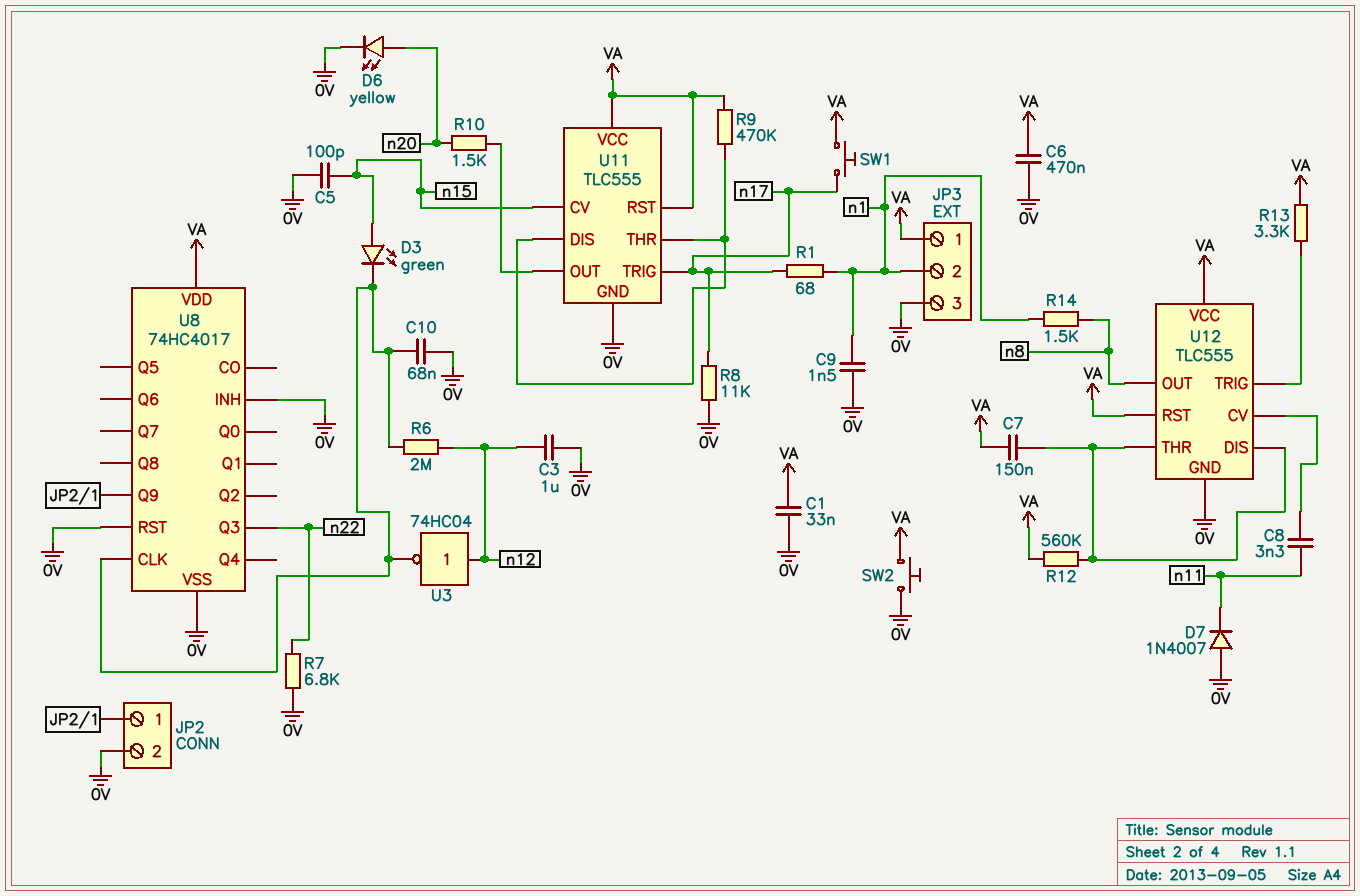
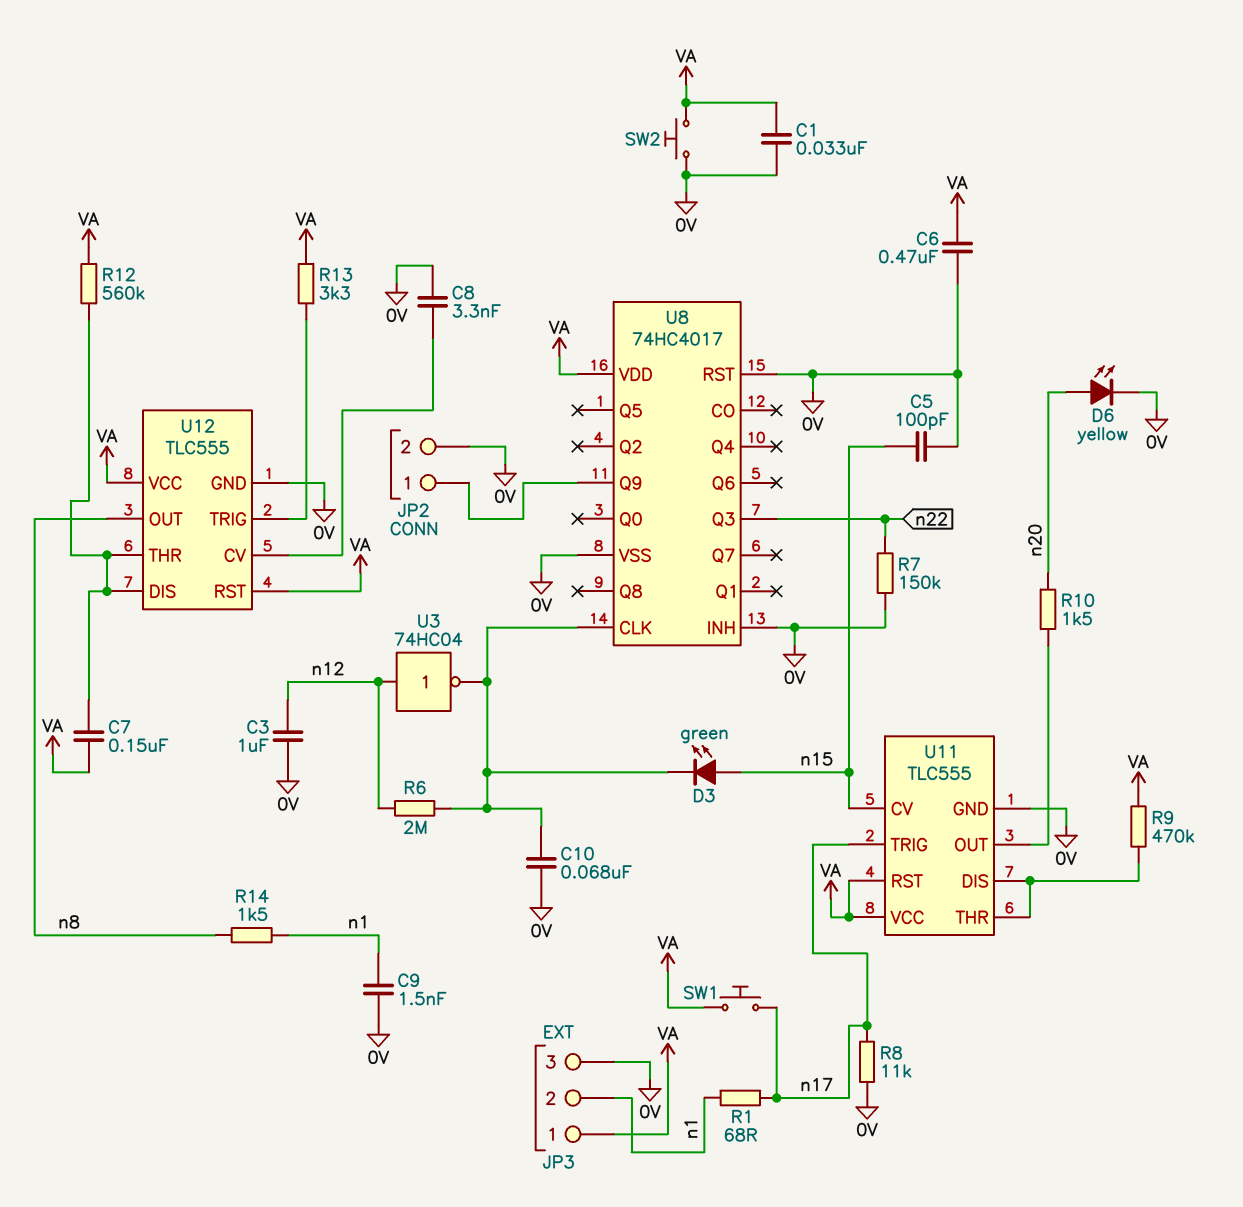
C8: 3.3nF (U12/CV, n11) -> 3.3nF (0V, U12/CV)
D7: diode 1N4007 (A 0V, K n11) -> none
R7: 6.8k (0V, n22) -> 150k (0V, n22)

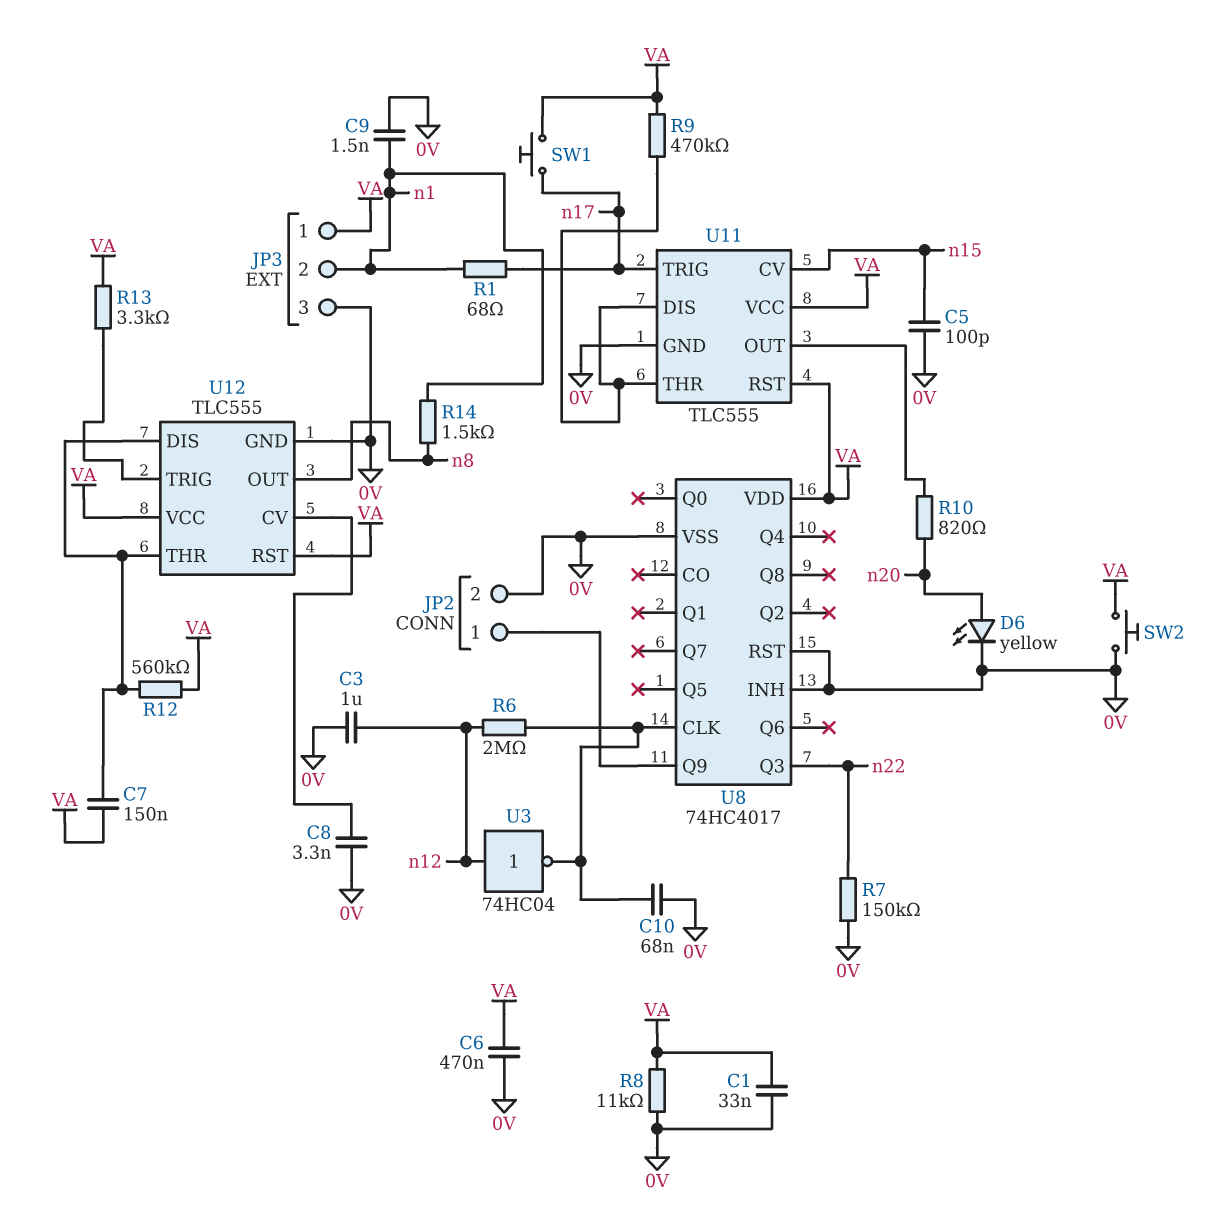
D3: LED green (A n15, K U8/CLK) -> none
R8: 11k (0V, n17) -> 11k (0V, VA)
R10: 1.5k (U11/OUT, n20) -> 820 (U11/OUT, n20)

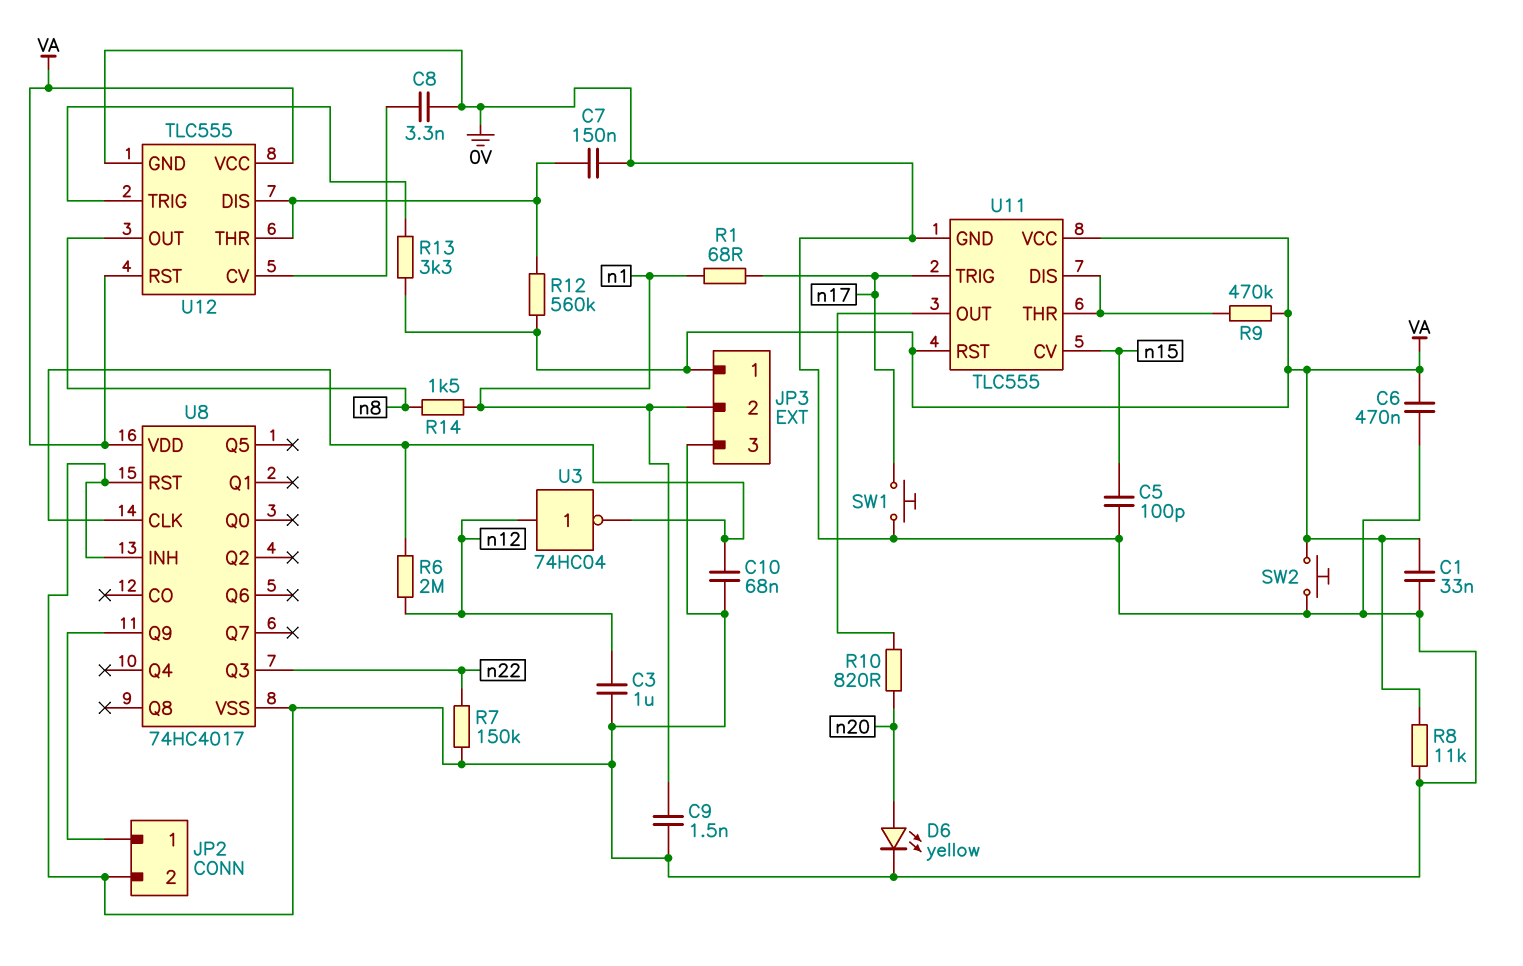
C7: 150nF (U12/DIS, VA) -> 150nF (0V, U12/DIS)
SW1: button (VA, n17) -> button (0V, n17)

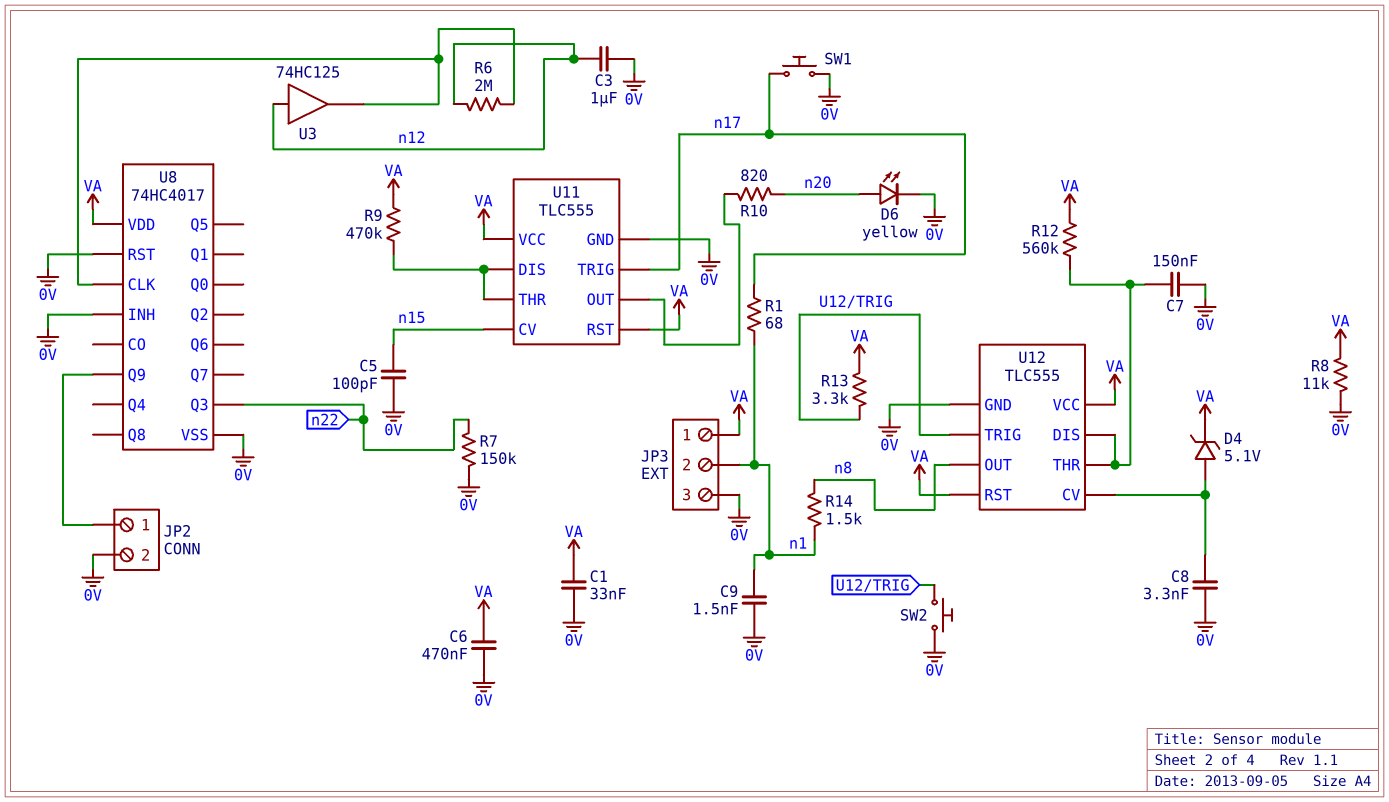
C10: 68nF (0V, U8/CLK) -> none
D4: none -> zener 5.1V (A U12/CV, K VA)
SW2: button (0V, VA) -> button (0V, U12/TRIG)
U3: NOT 74HC04 (in n12, out U8/CLK) -> buffer 74HC125 (in n12, out U8/CLK)

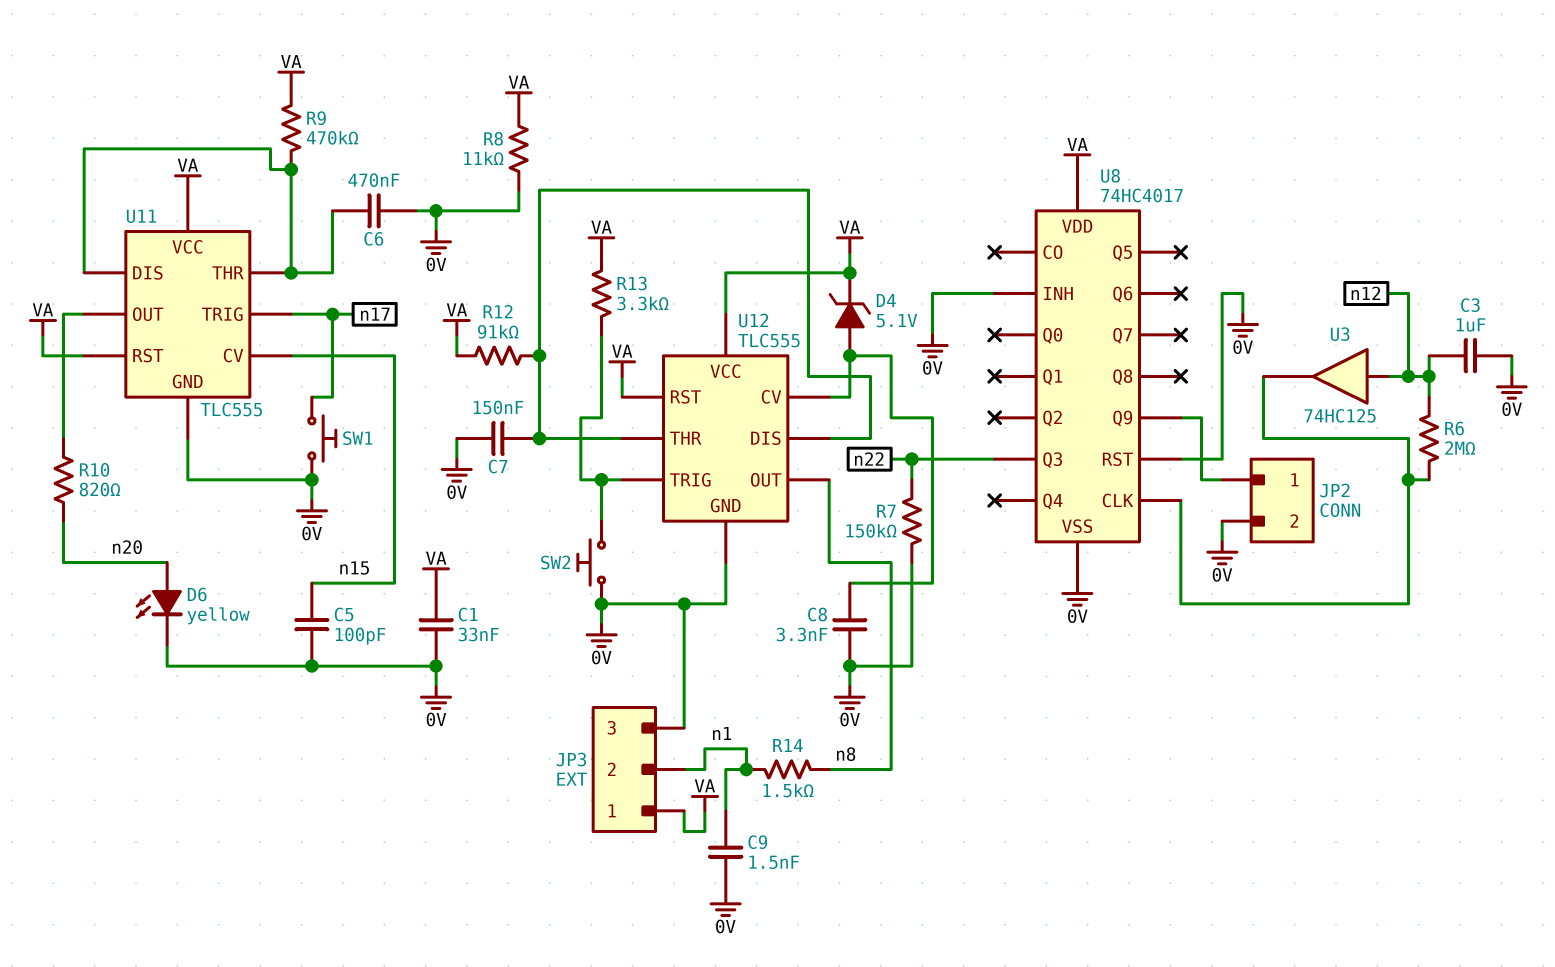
C6: 470nF (0V, VA) -> 470nF (0V, U11/DIS)
R1: 68 (n1, n17) -> none
R12: 560k (U12/DIS, VA) -> 91k (U12/DIS, VA)

